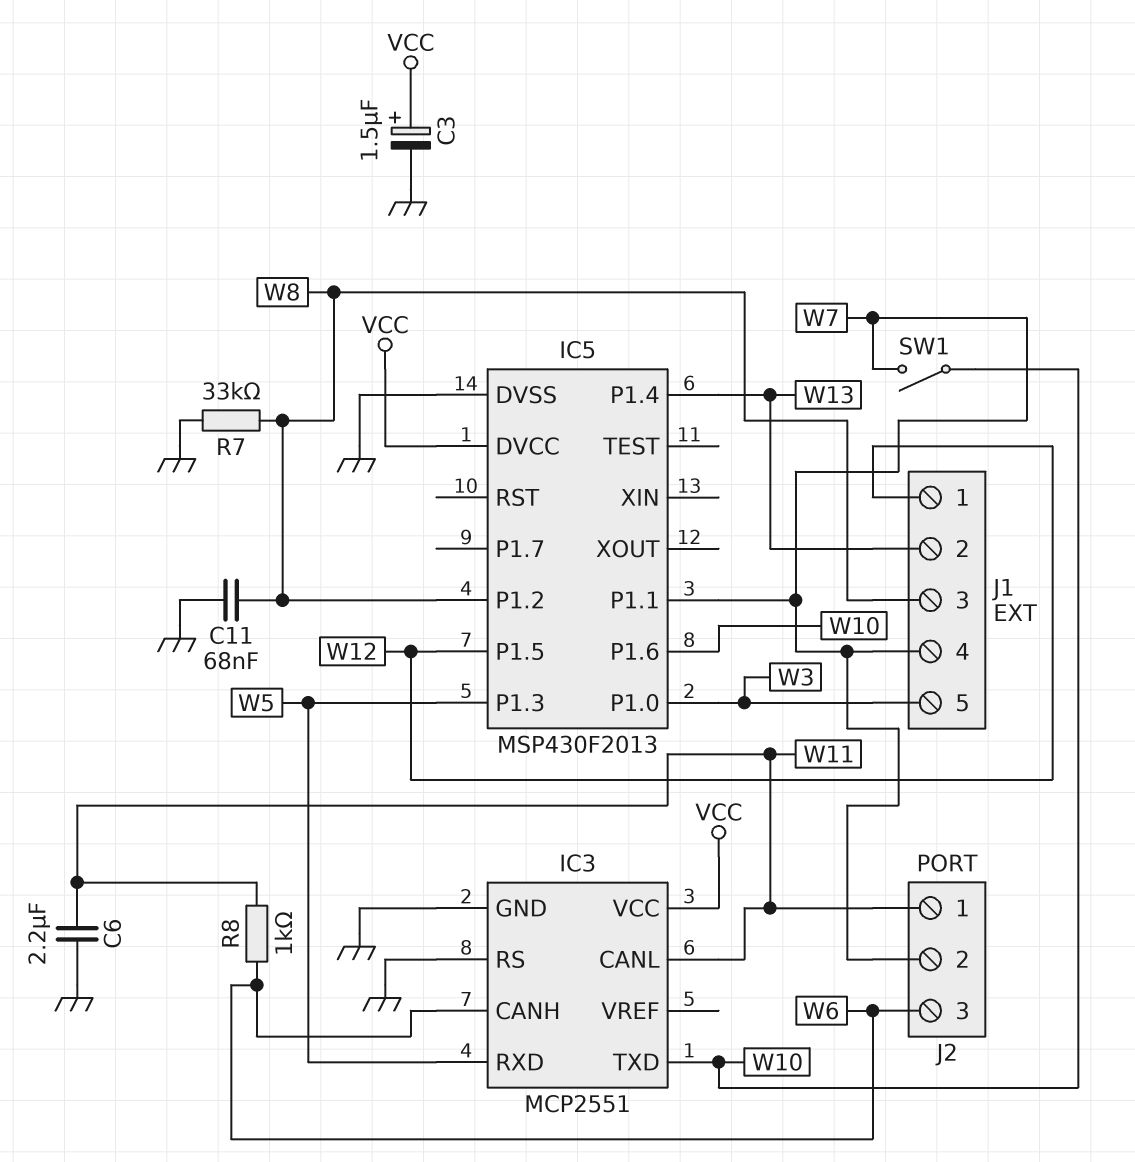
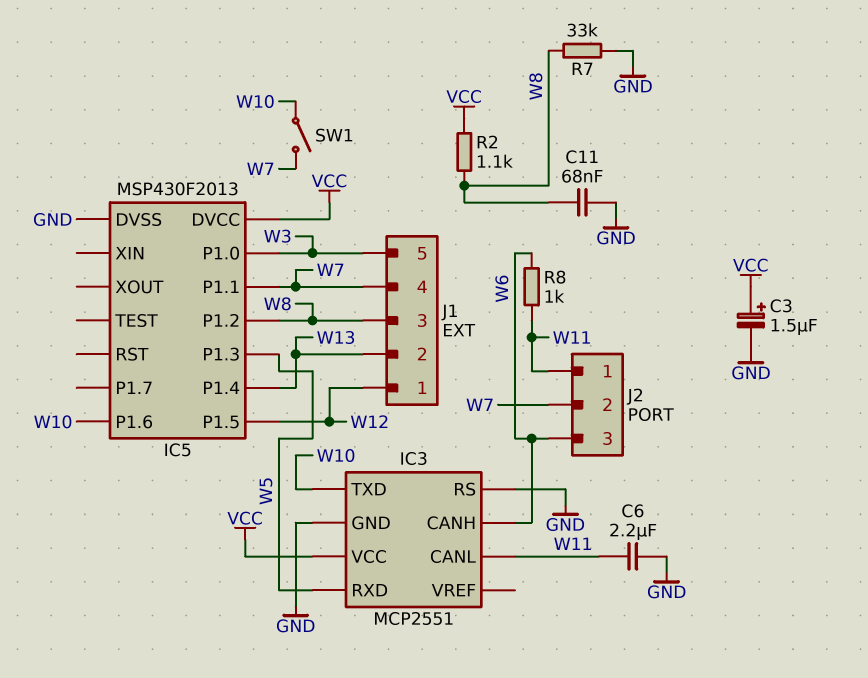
R2: none -> 1.1k (VCC, W8)

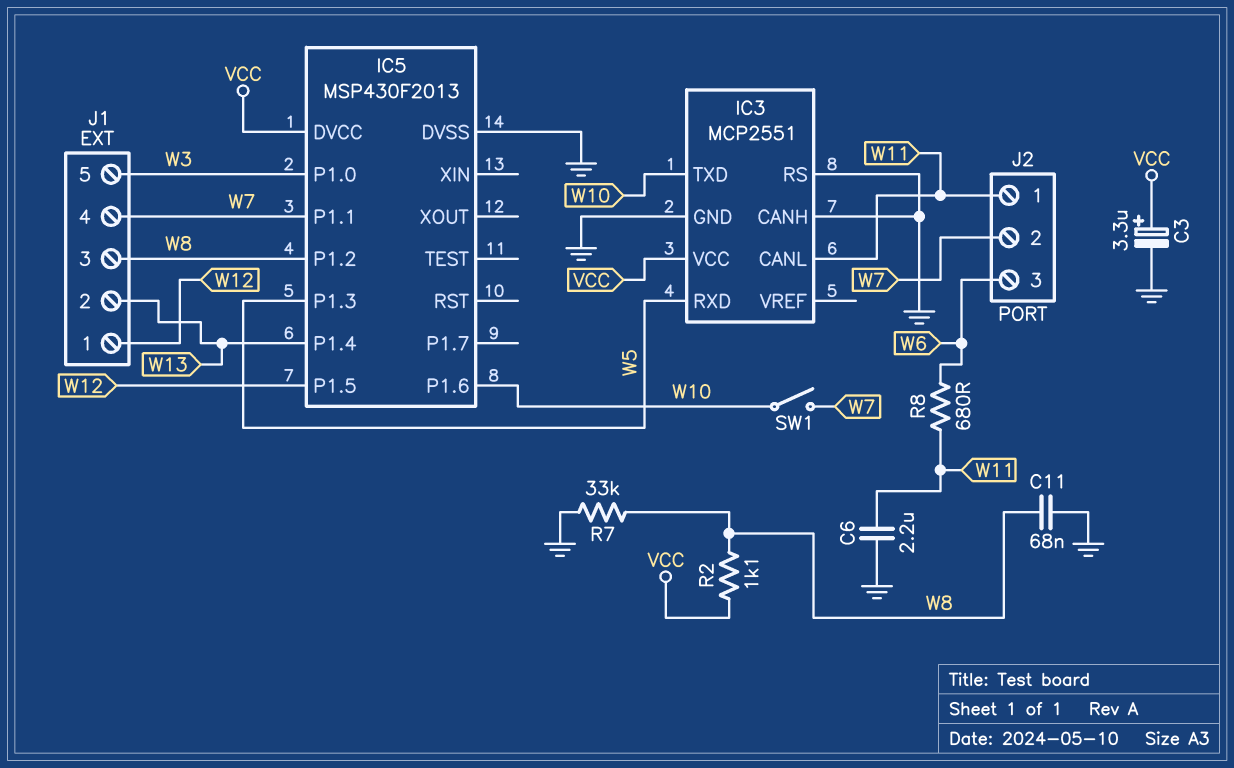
C3: 1.5uF (plus VCC, minus GND) -> 3.3uF (plus VCC, minus GND)
IC3 pin CANH: W6 -> GND
R8: 1k (W6, W11) -> 680 (W6, W11)

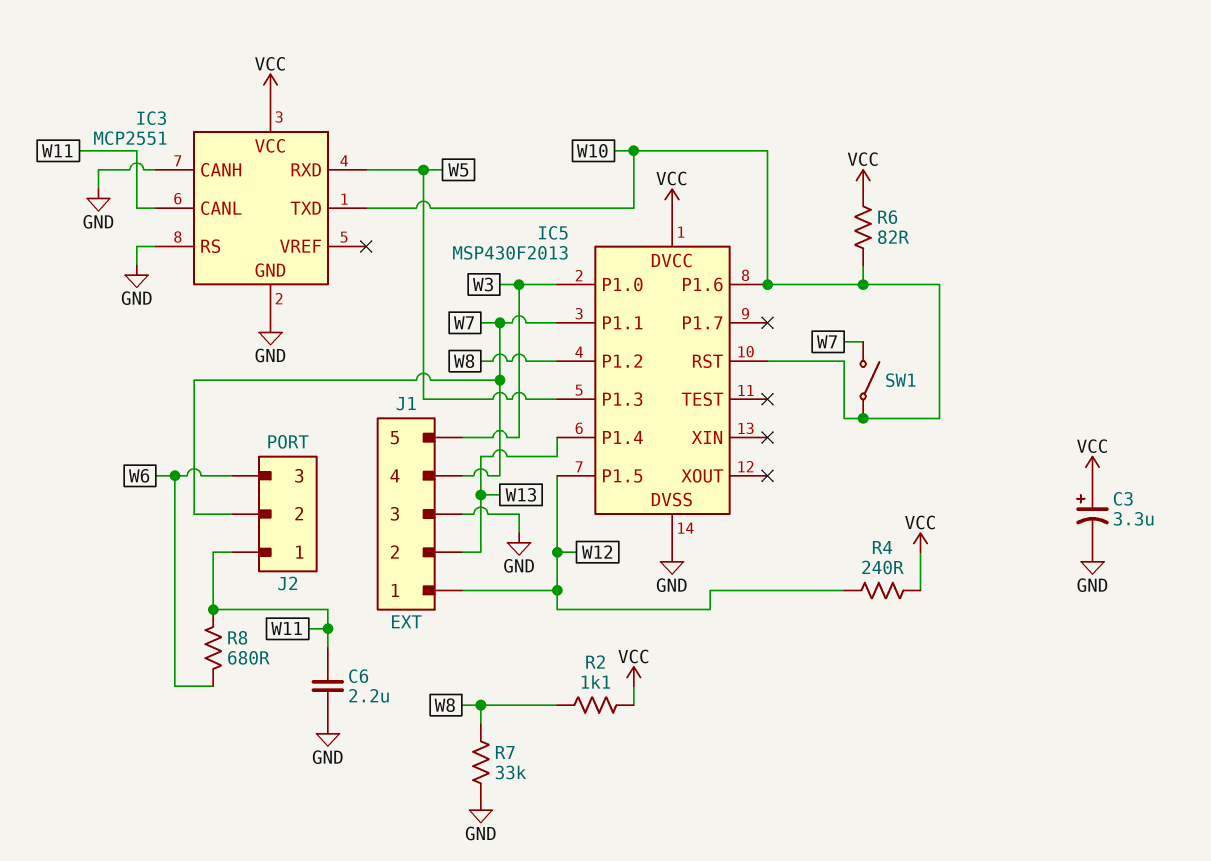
C11: 68nF (GND, W8) -> none
IC5 pin RST: none -> W10
J1 pin 3: W8 -> GND
R4: none -> 240 (VCC, W12)
R6: none -> 82 (VCC, W10)

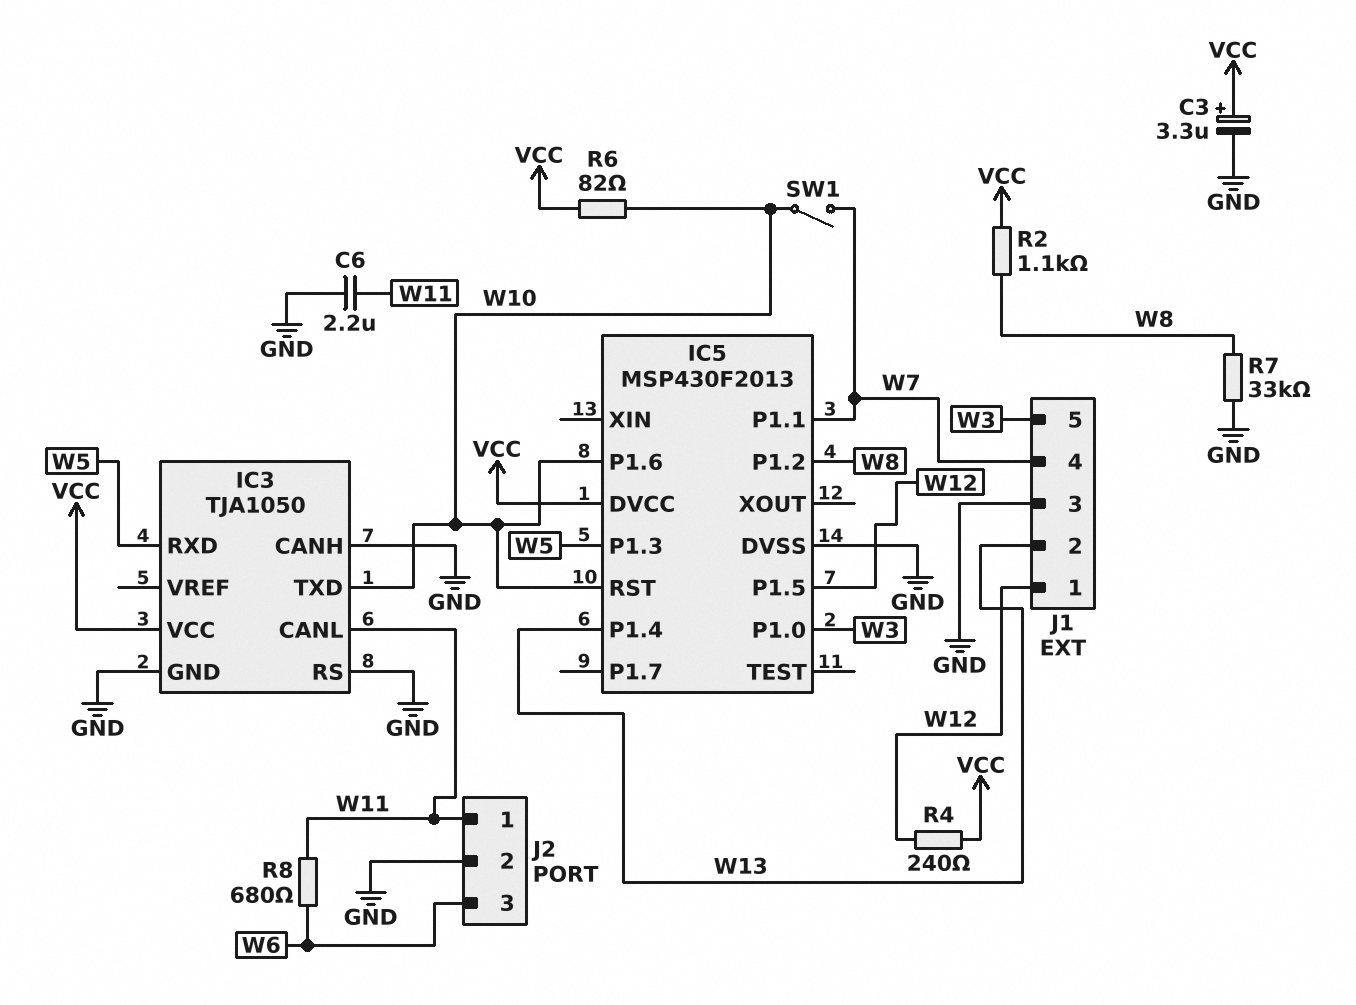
IC3: MCP2551 -> TJA1050
J2 pin 2: W7 -> GND

